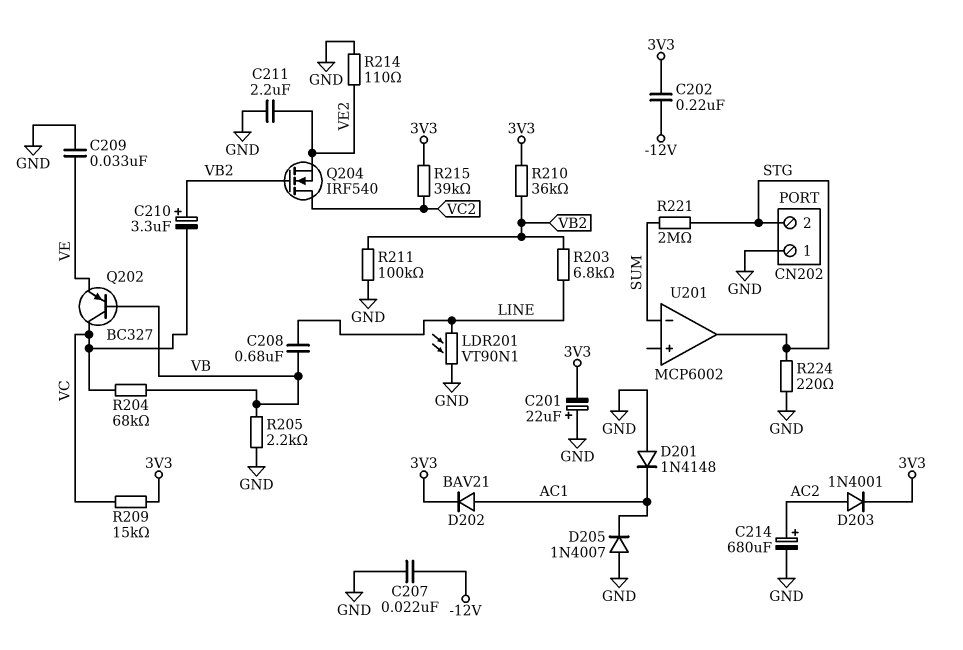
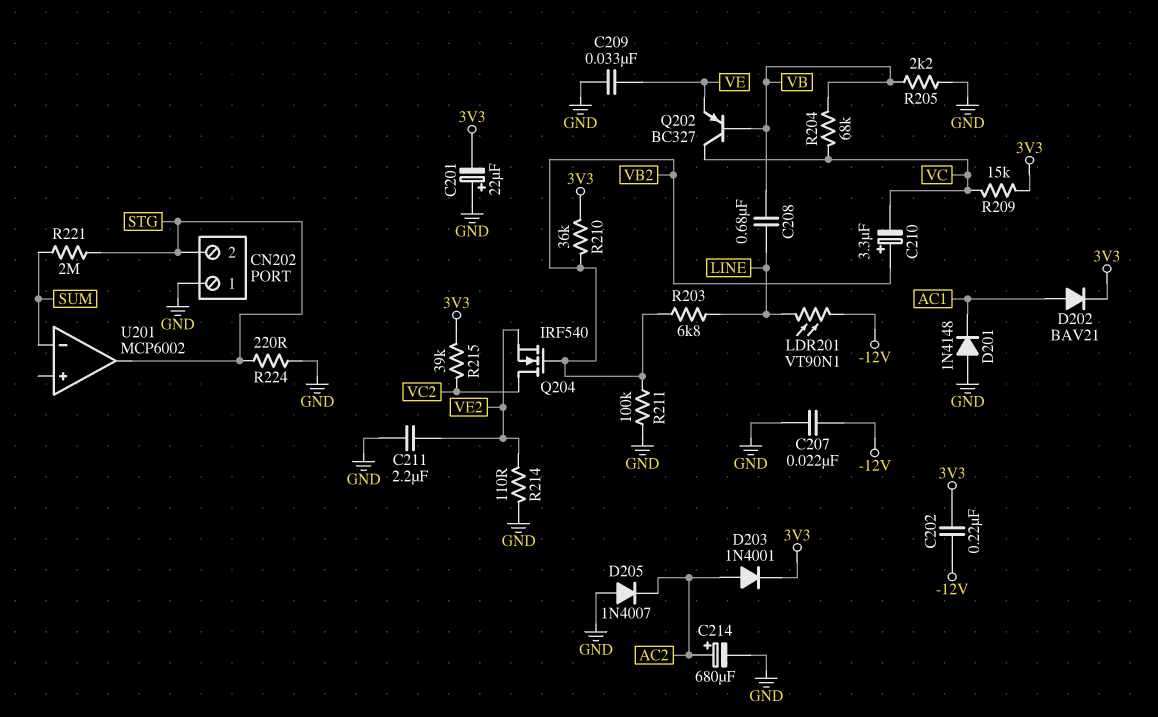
D205: diode 1N4007 (A GND, K AC1) -> diode 1N4007 (A GND, K AC2)
LDR201: VT90N1 (GND, LINE) -> VT90N1 (-12V, LINE)

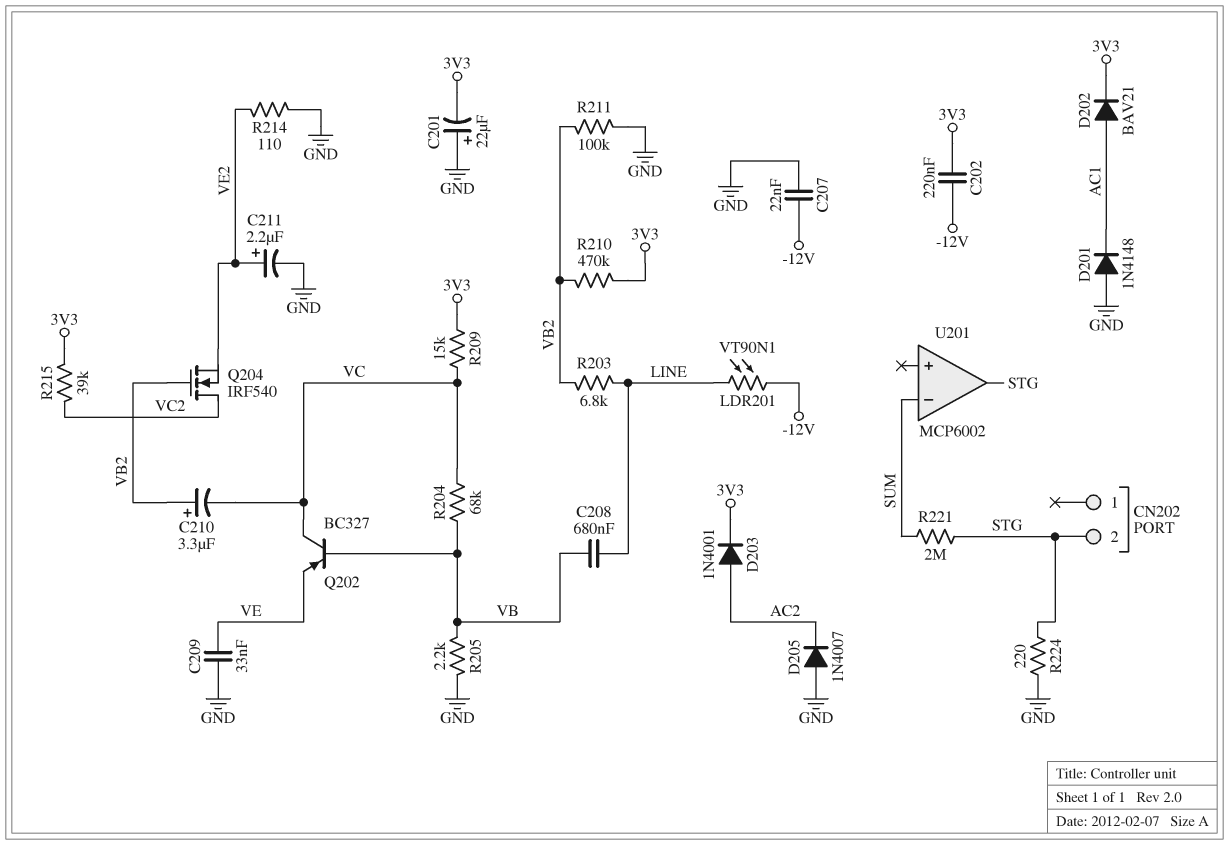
C211: 2.2uF (GND, VE2) -> 2.2uF (plus VE2, minus GND)
C214: 680uF (plus AC2, minus GND) -> none
CN202 pin 1: GND -> none
R210: 36k (3V3, VB2) -> 470k (3V3, VB2)

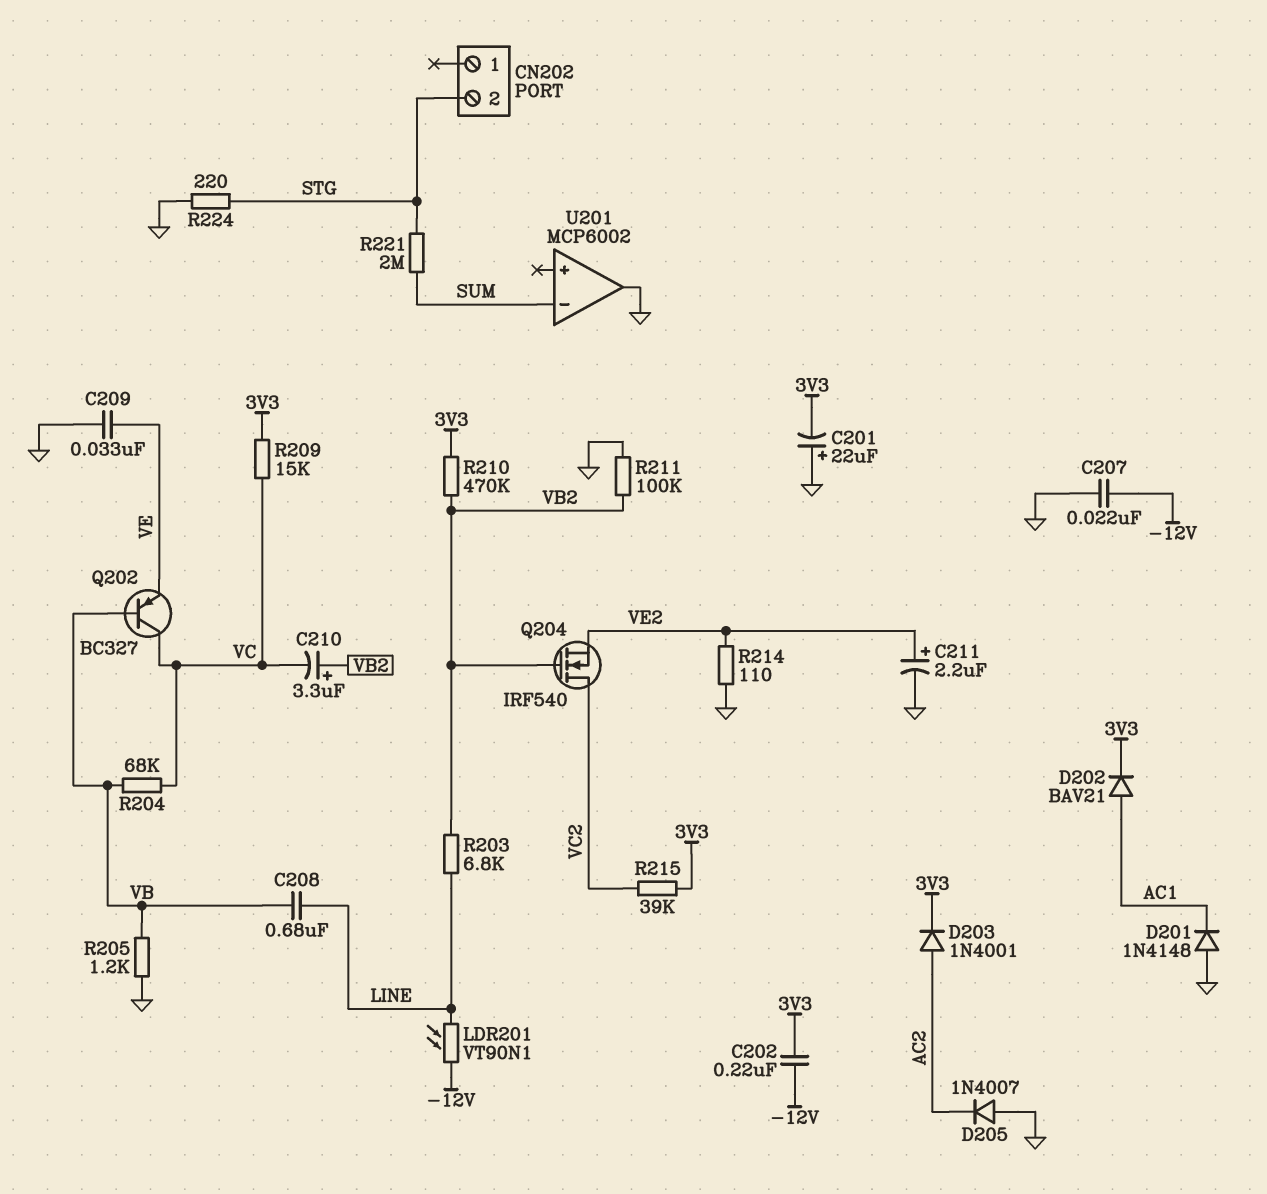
R205: 2.2k (GND, VB) -> 1.2k (GND, VB)
U201 pin out: STG -> GND

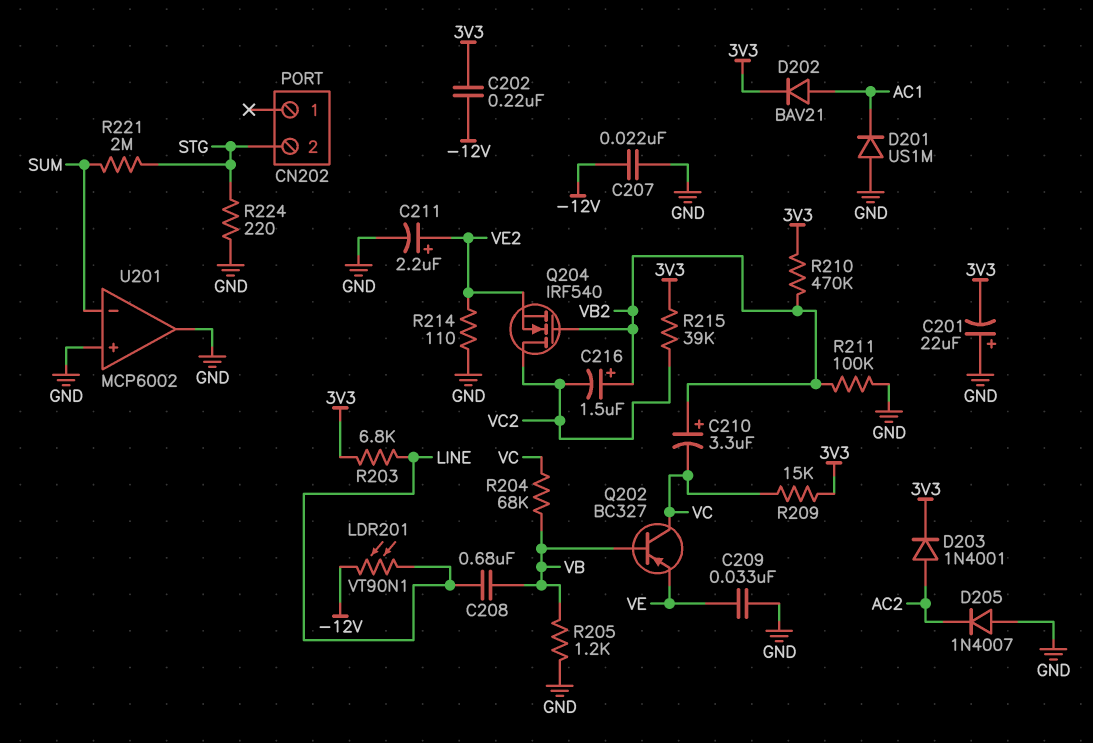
C216: none -> 1.5uF (plus VB2, minus VC2)
D201: diode 1N4148 (A GND, K AC1) -> diode US1M (A GND, K AC1)
R203: 6.8k (LINE, VB2) -> 6.8k (3V3, LINE)
U201 pin in+: none -> GND

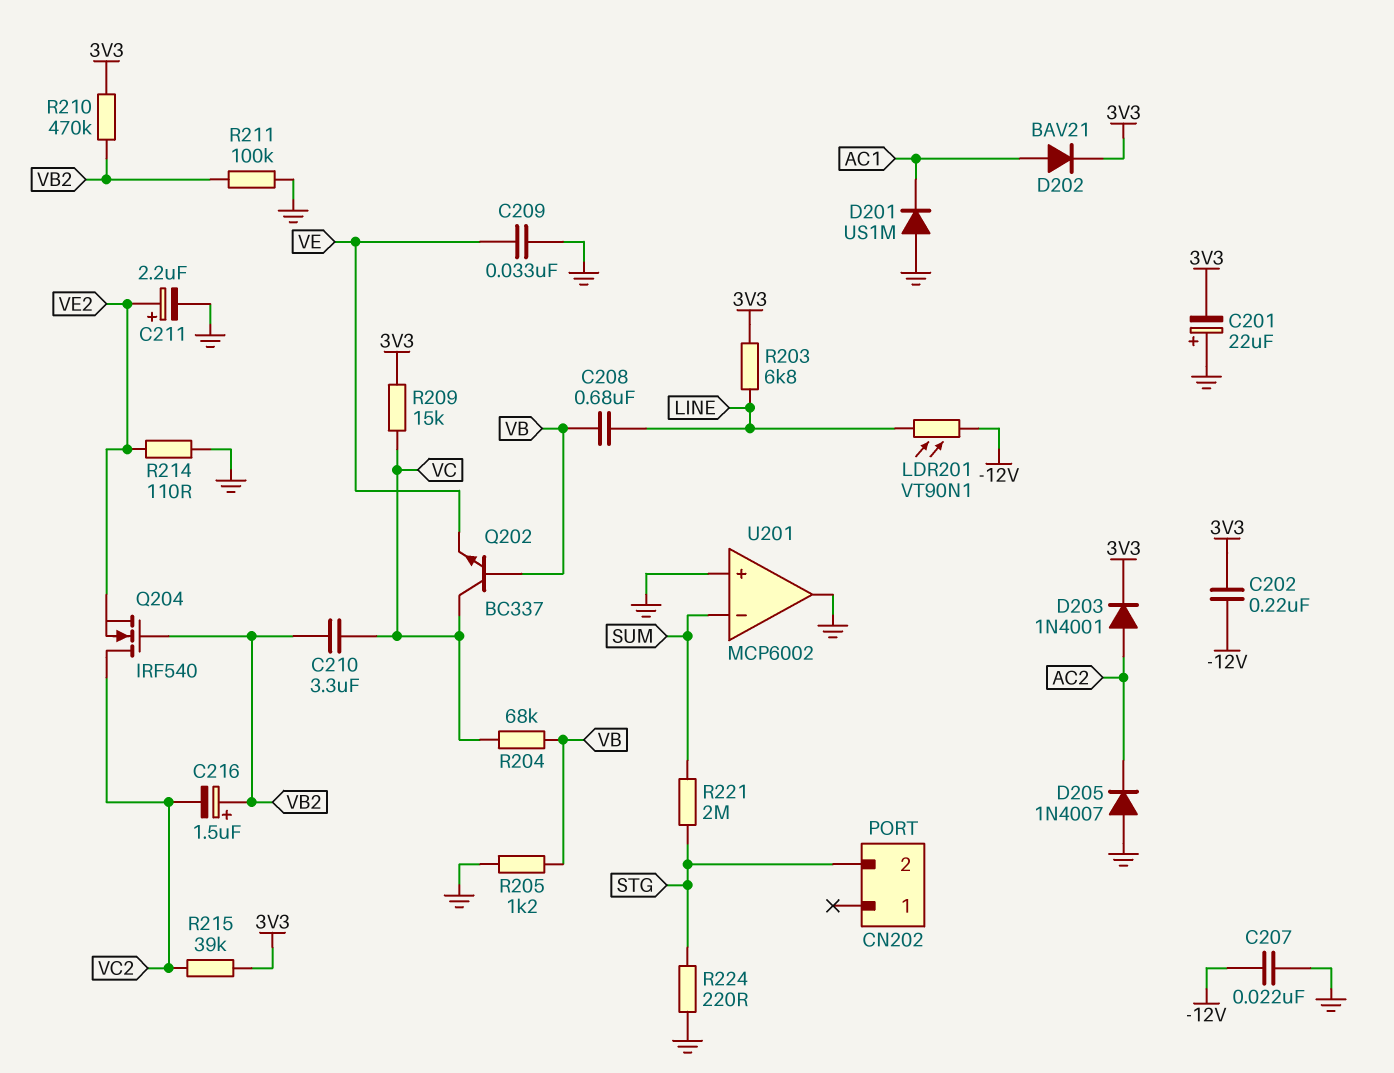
C210: 3.3uF (plus VB2, minus VC) -> 3.3uF (VB2, VC)
Q202: PNP BC327 (B VB, C VC, E VE) -> NPN BC337 (B VB, C VC, E VE)

